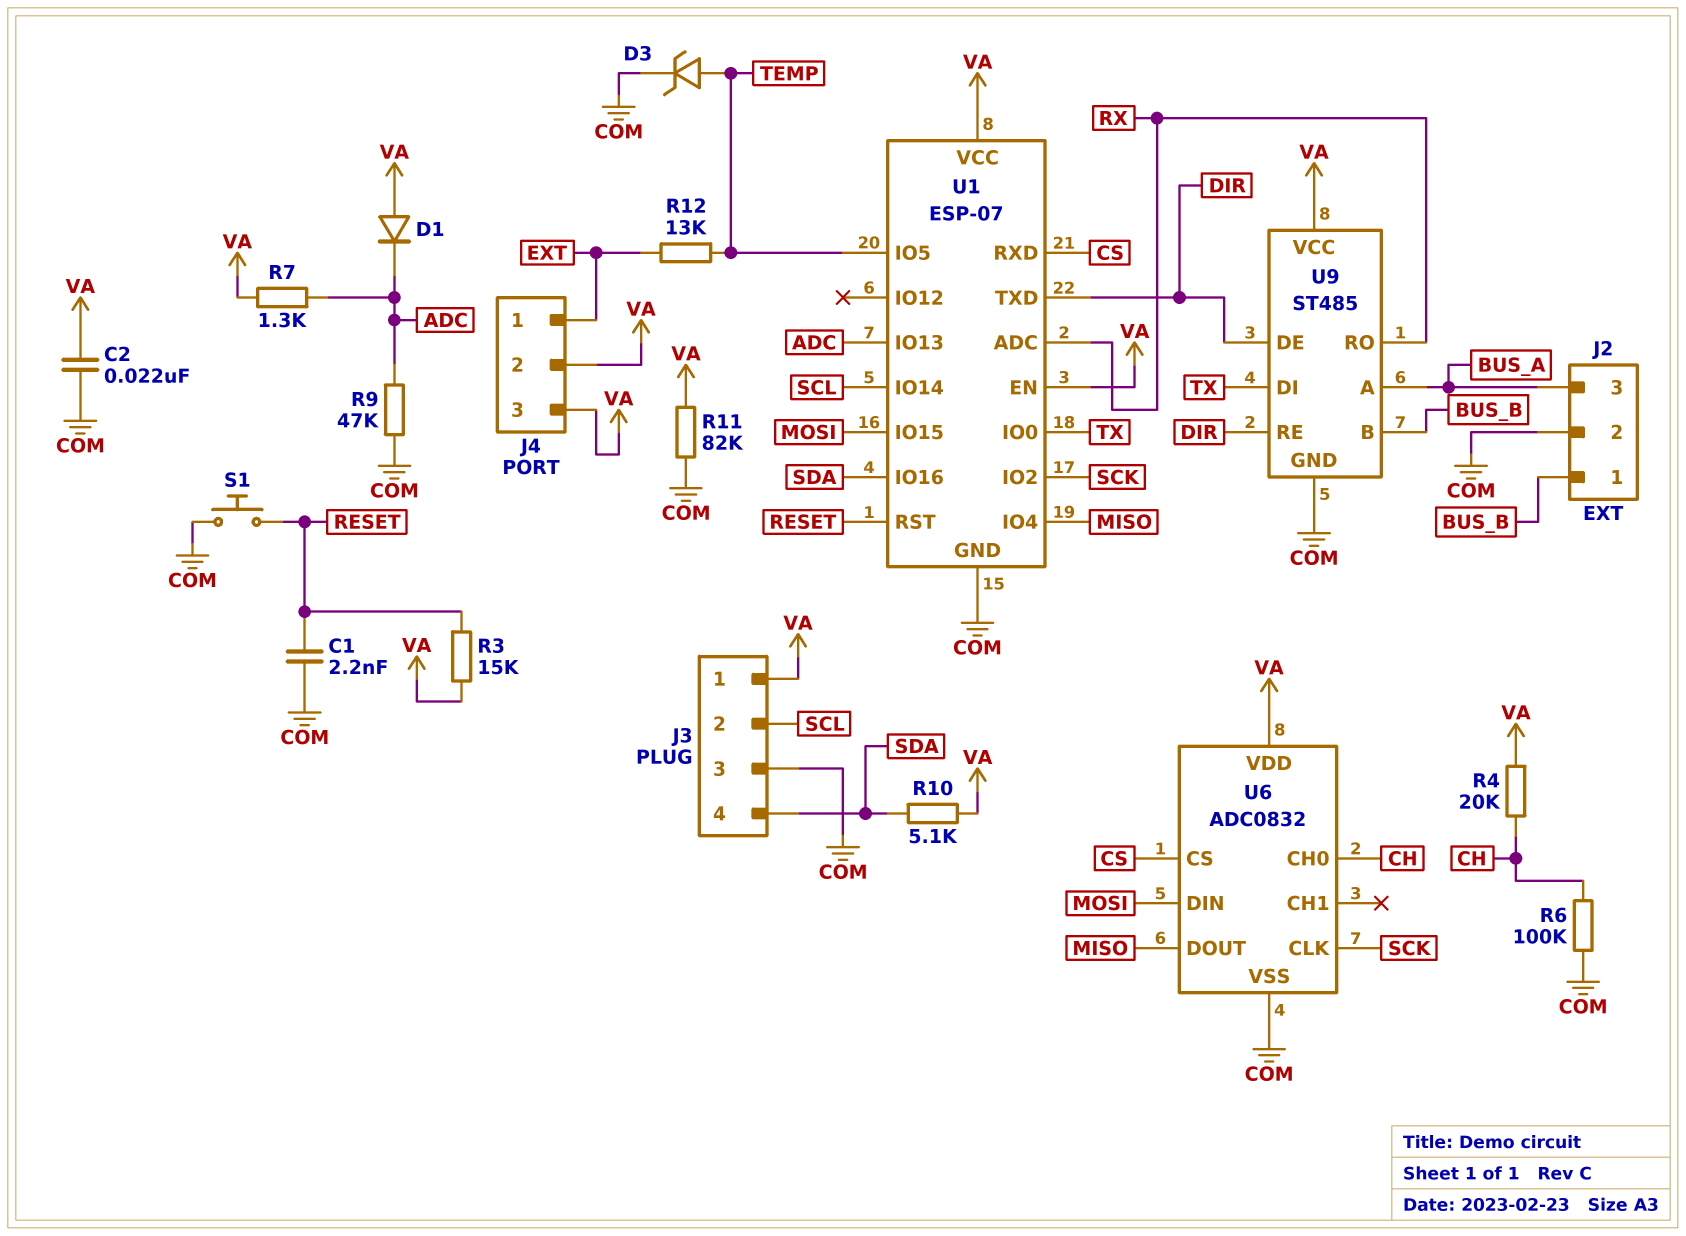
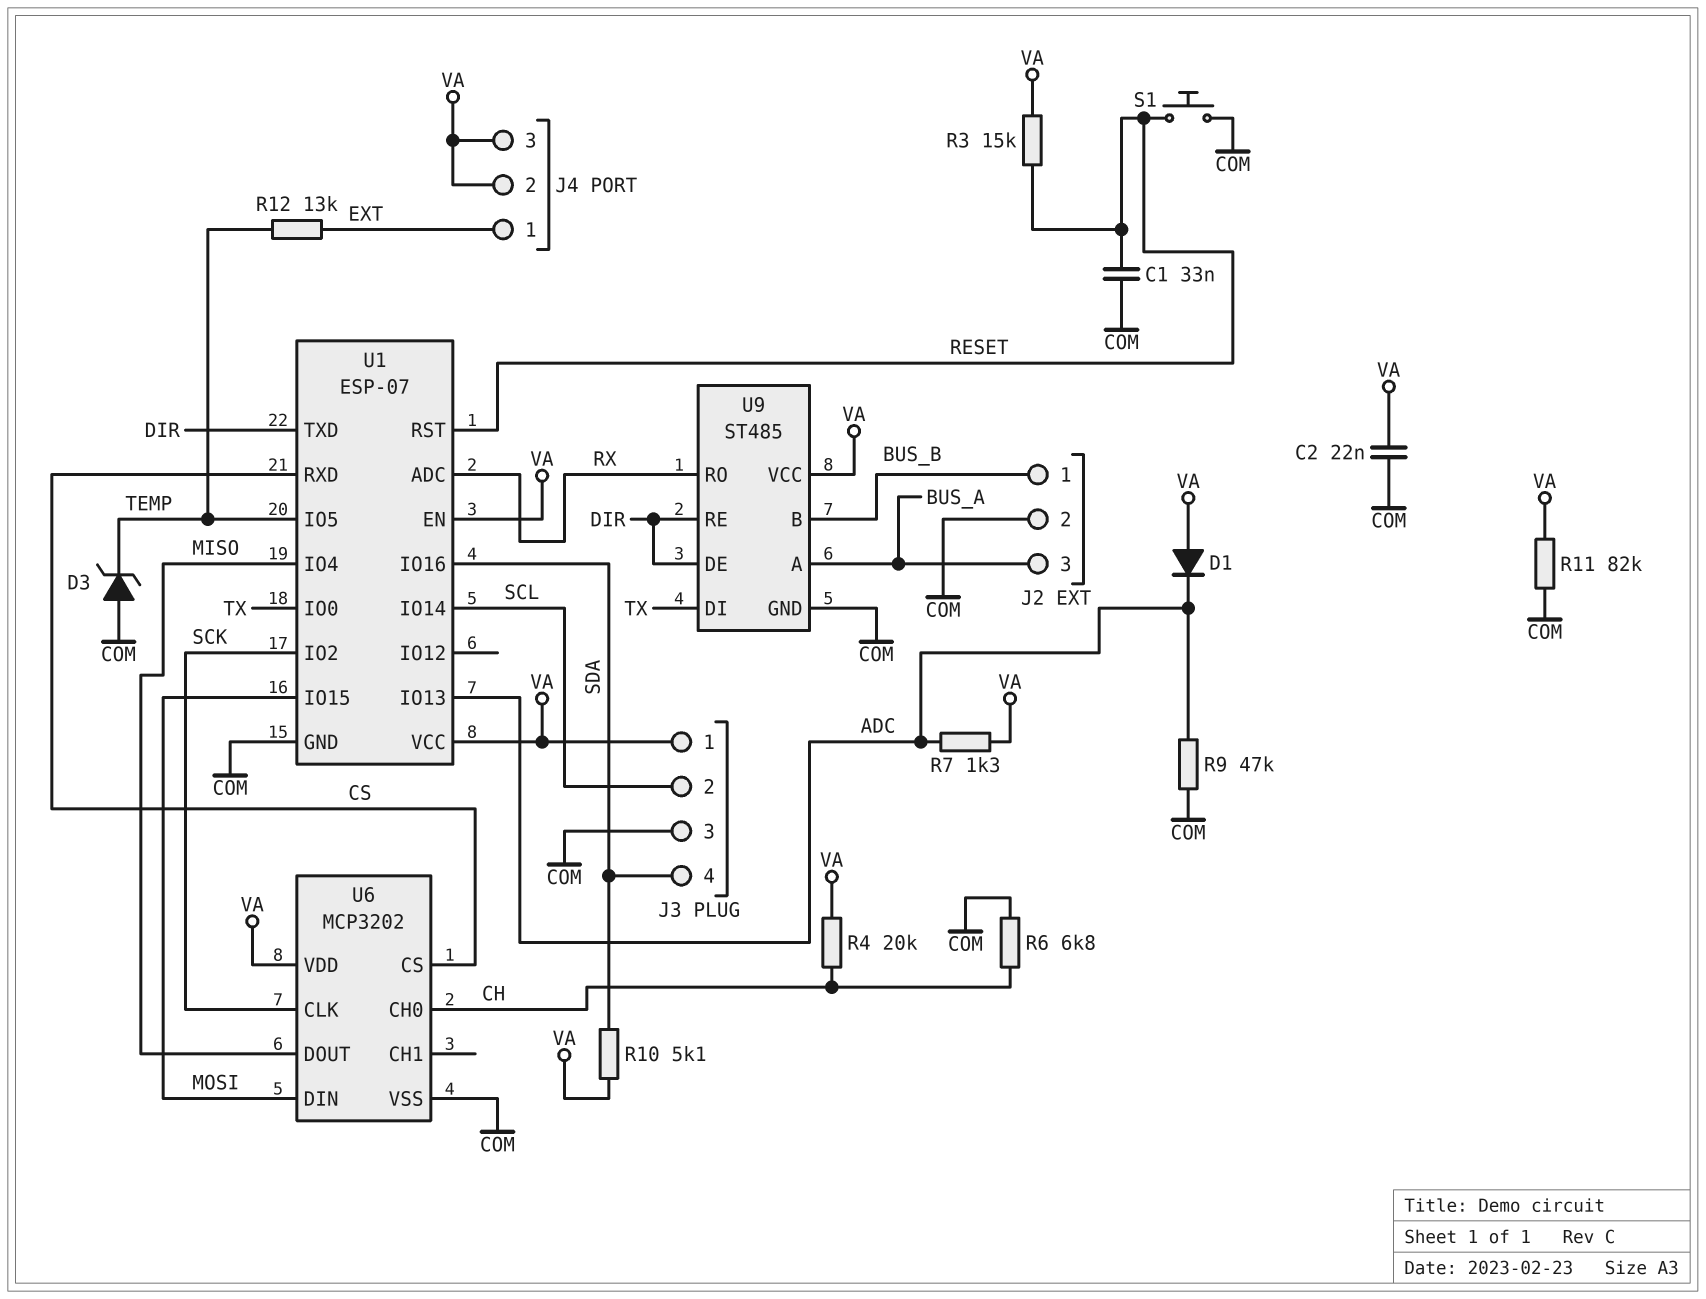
C1: 2.2nF (COM, RESET) -> 33nF (COM, RESET)
D3: zener (A TEMP, K COM) -> zener (A COM, K TEMP)
R6: 100k (CH, COM) -> 6.8k (CH, COM)
U6: ADC0832 -> MCP3202

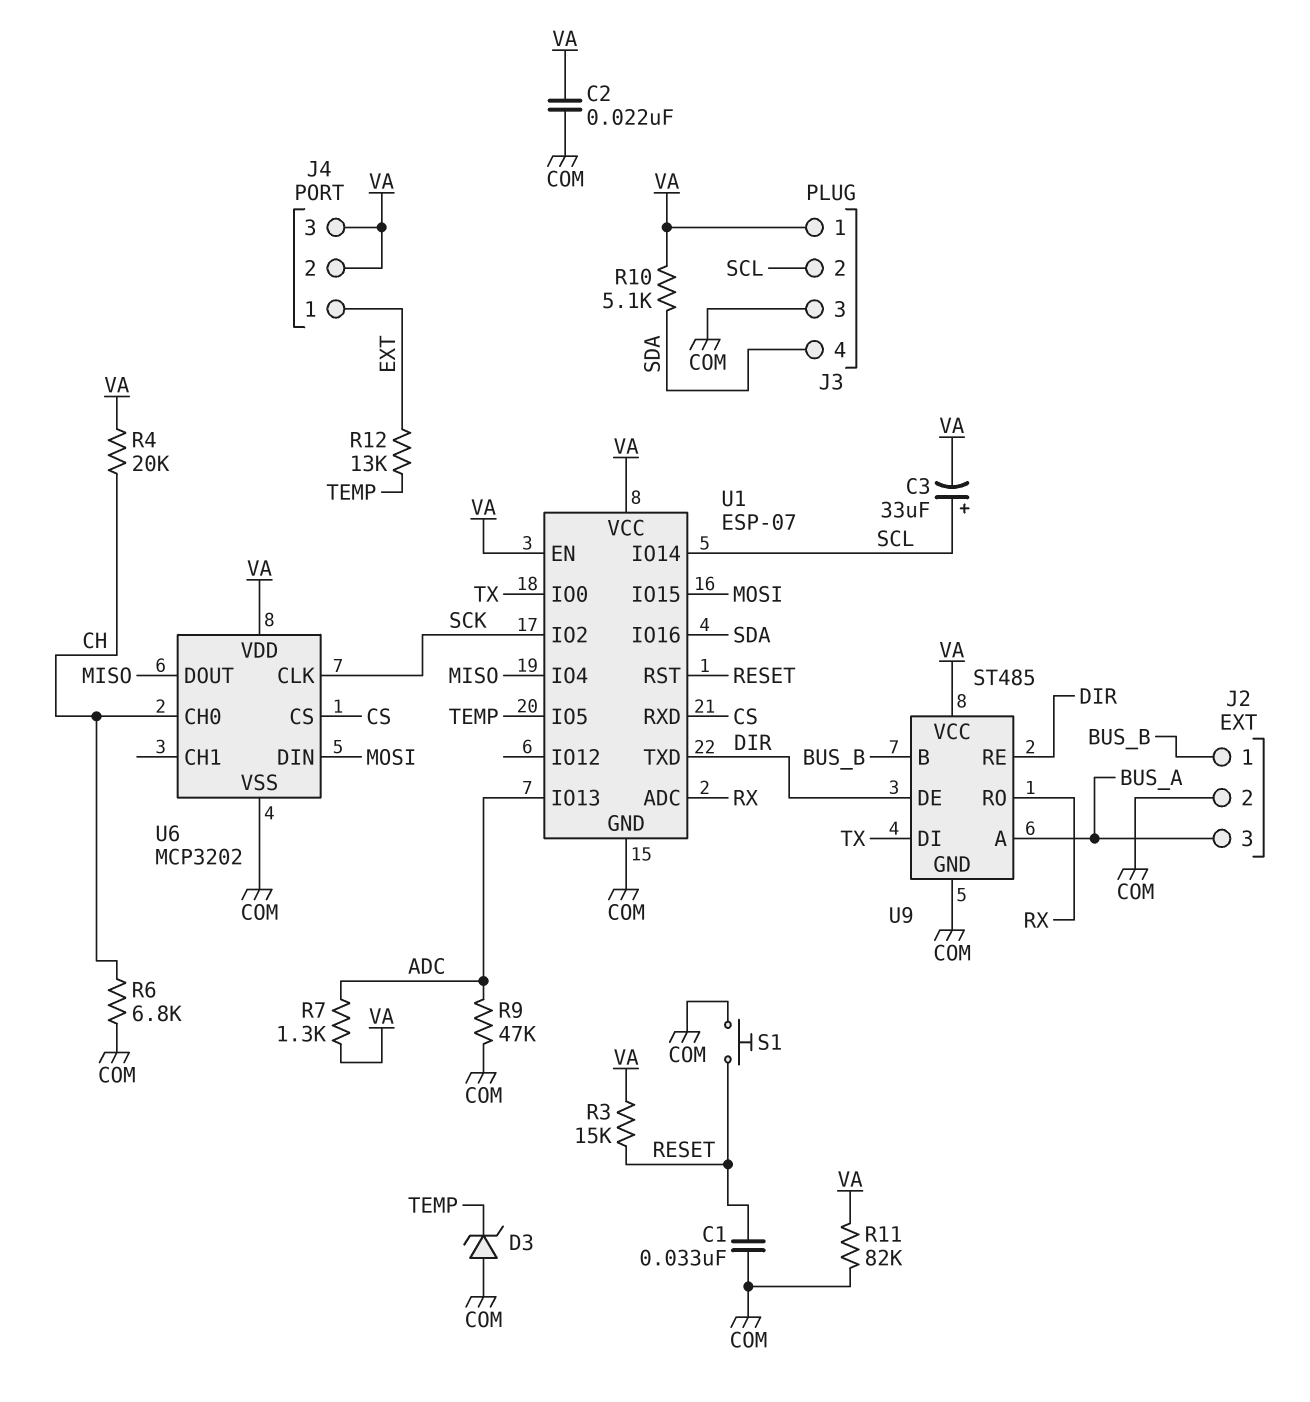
C3: none -> 33uF (plus SCL, minus VA)
D1: diode (A VA, K ADC) -> none

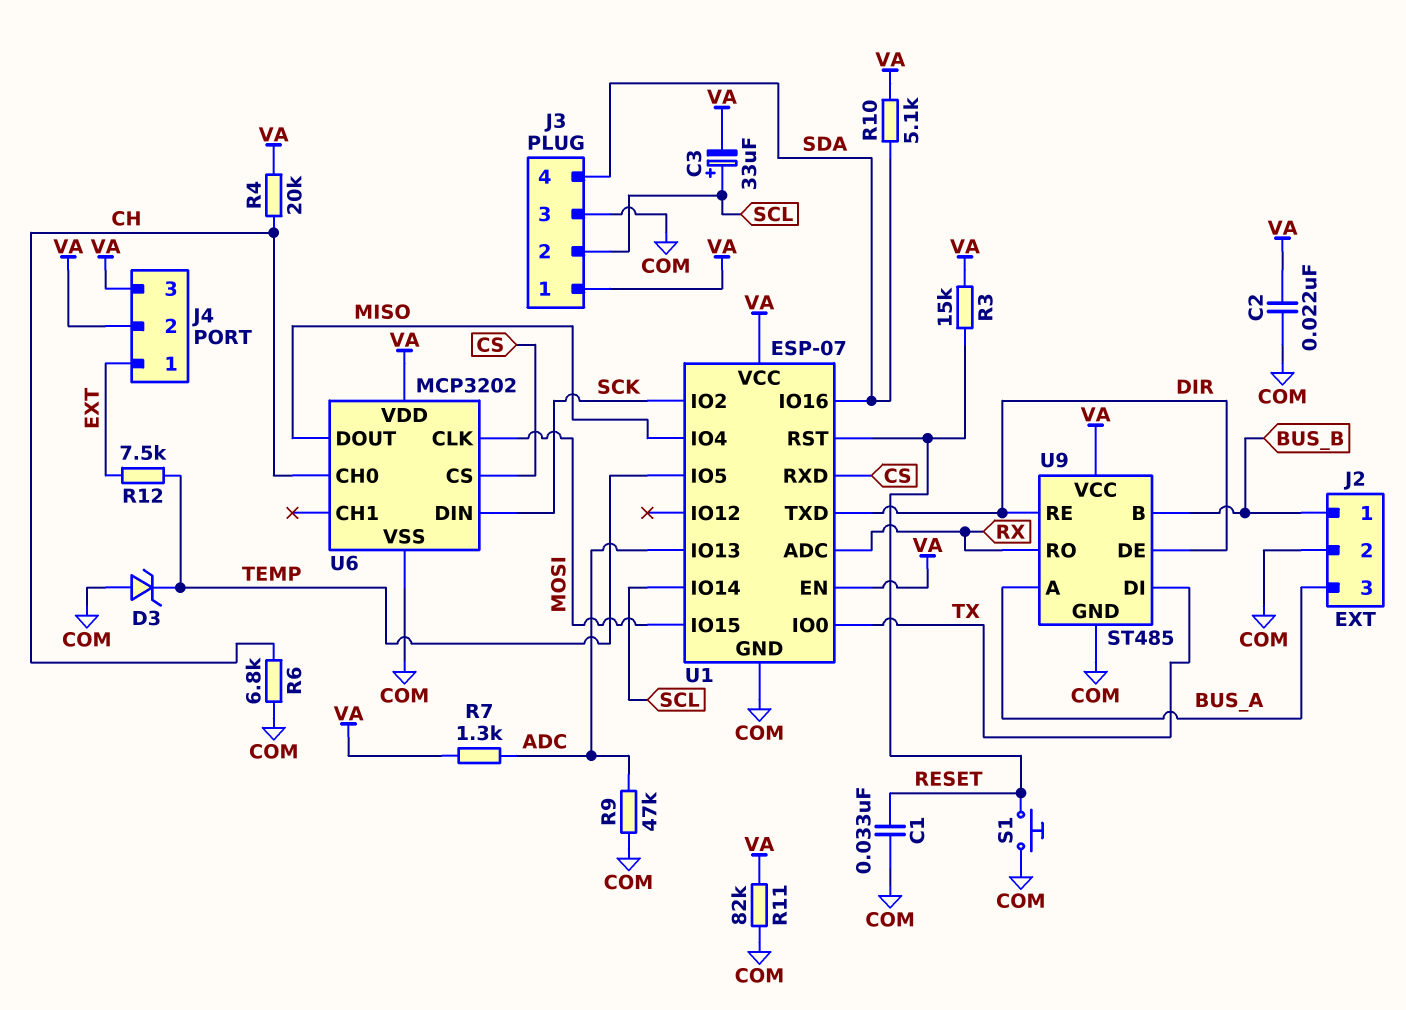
R12: 13k (EXT, TEMP) -> 7.5k (EXT, TEMP)
U6 pin CLK: SCK -> MOSI
U6 pin DIN: MOSI -> SCK

